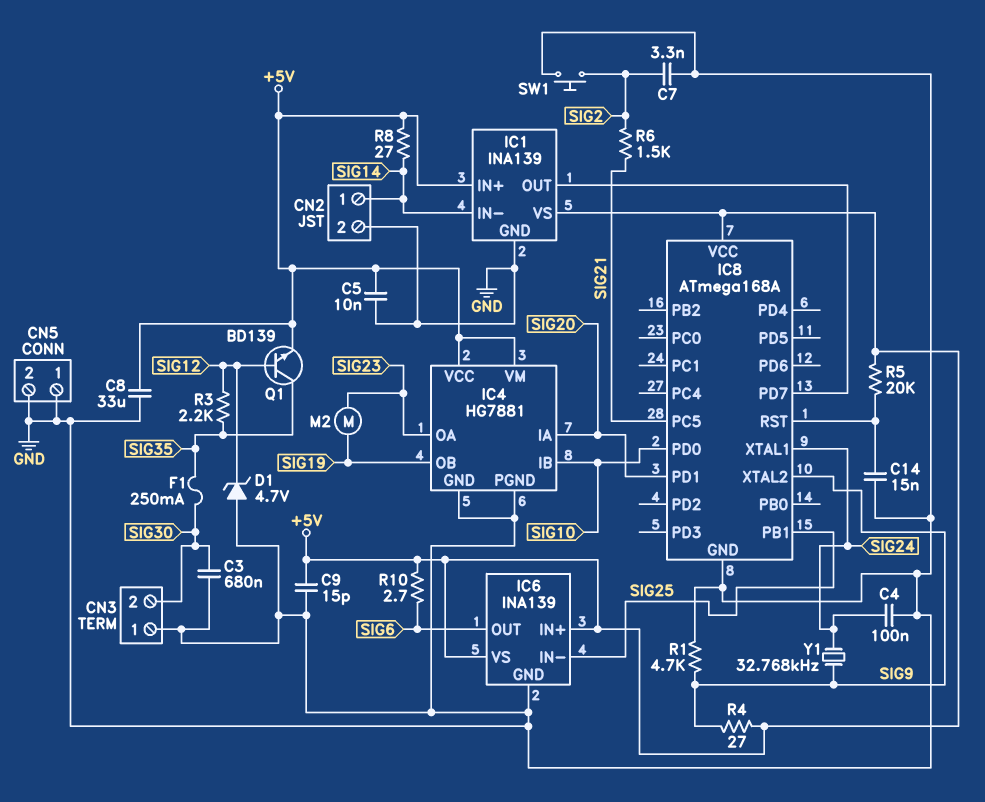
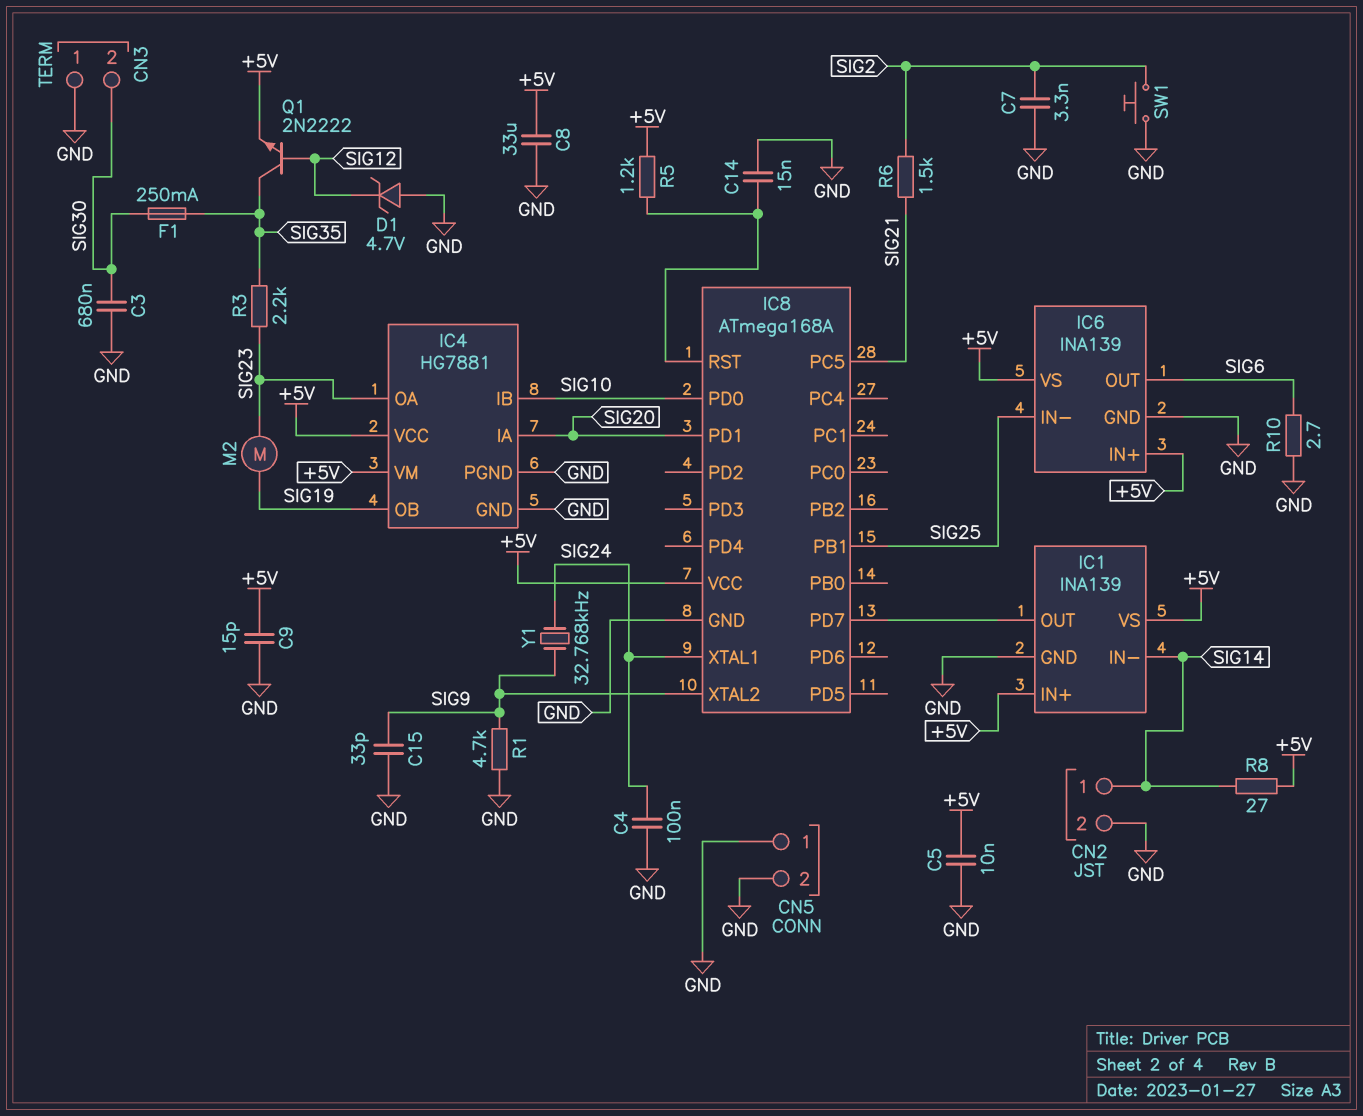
C15: none -> 33pF (GND, SIG9)
Q1: NPN BD139 (B SIG12, C SIG35, E +5V) -> NPN 2N2222 (B SIG12, C SIG35, E +5V)
R3: 2.2k (SIG12, SIG35) -> 2.2k (SIG23, SIG35)
R4: 27 (+5V, SIG9) -> none
R5: 20k (+5V, IC8/RST) -> 1.2k (+5V, IC8/RST)
R10: 2.7 (+5V, SIG6) -> 2.7 (GND, SIG6)

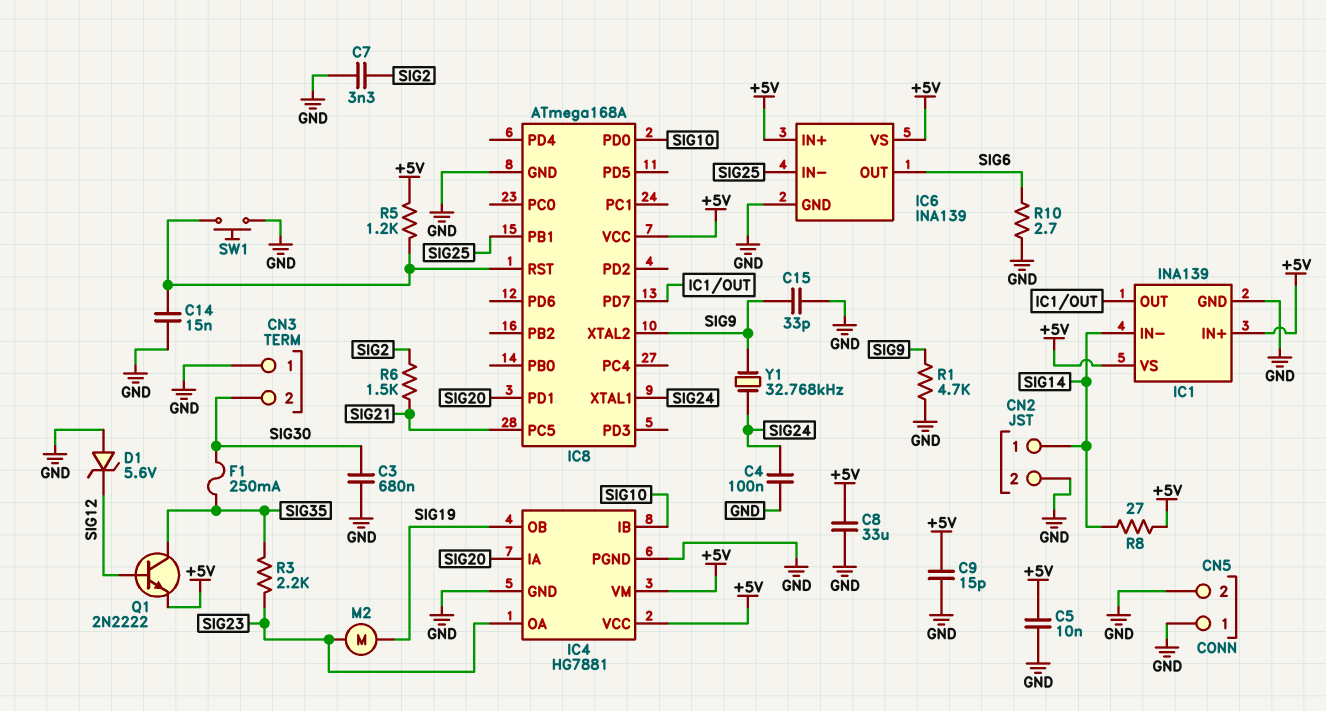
D1: zener 4.7V (A GND, K SIG12) -> zener 5.6V (A GND, K SIG12)
SW1: button (GND, SIG2) -> button (GND, IC8/RST)

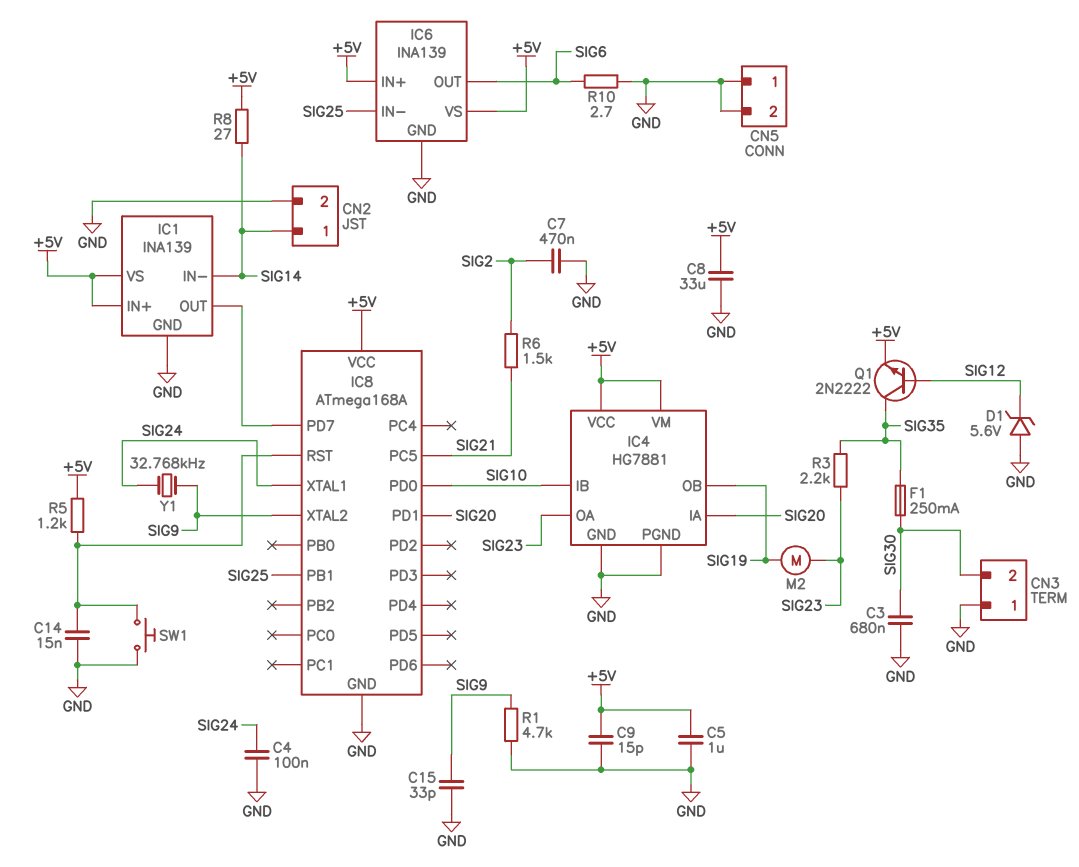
C5: 10nF (+5V, GND) -> 1uF (+5V, GND)
C7: 3.3nF (GND, SIG2) -> 470nF (GND, SIG2)

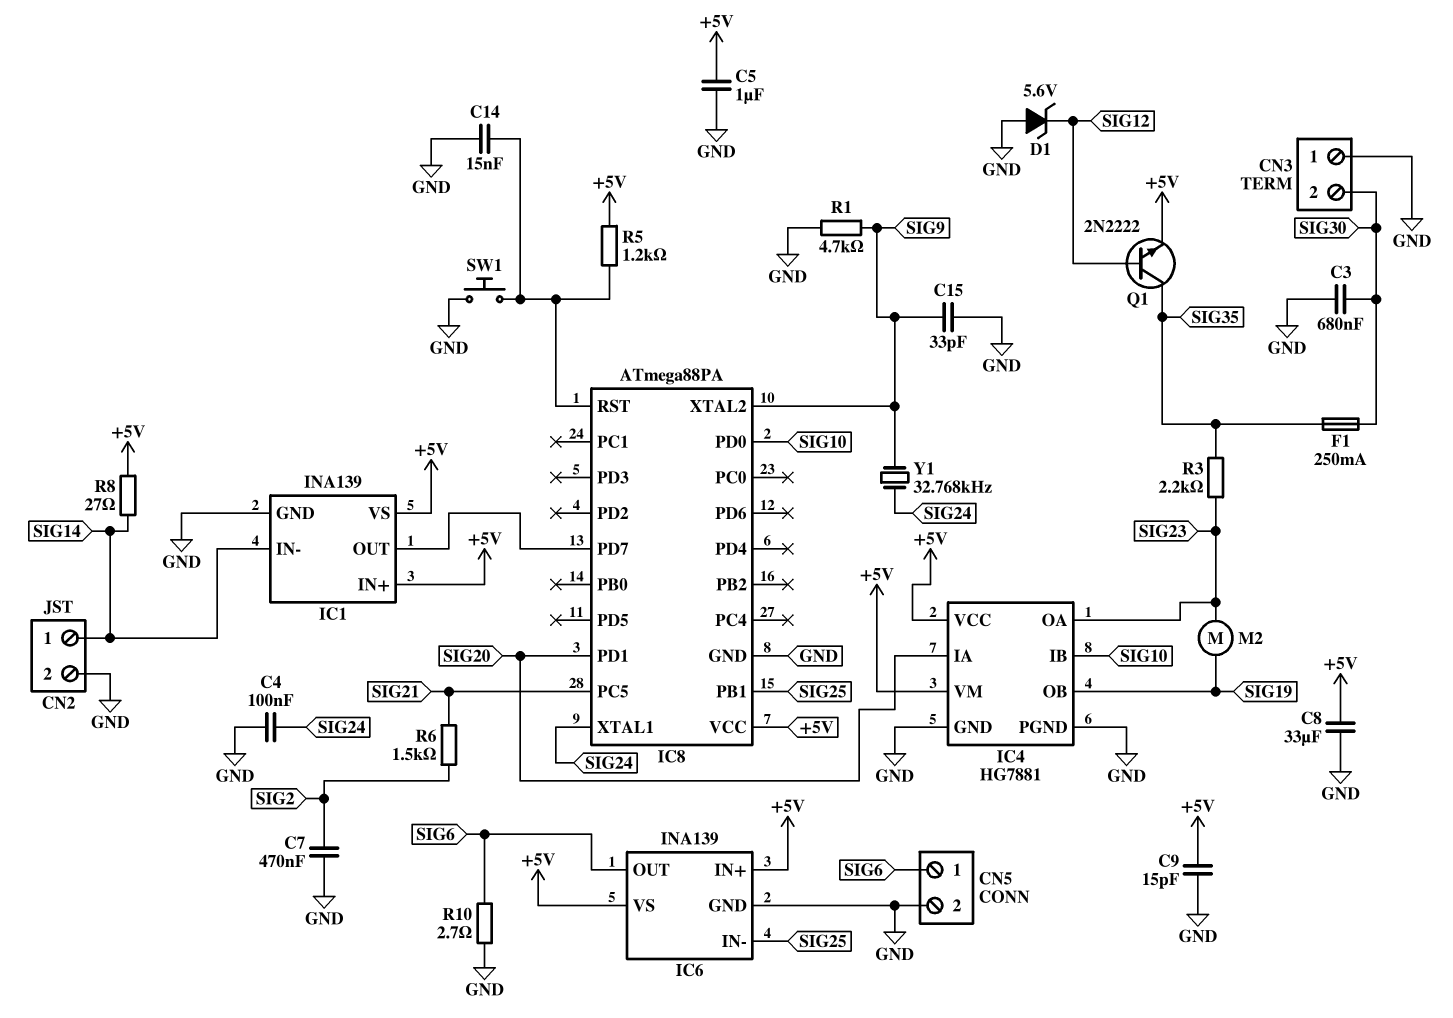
CN5 pin 1: GND -> SIG6
IC8: ATmega168A -> ATmega88PA

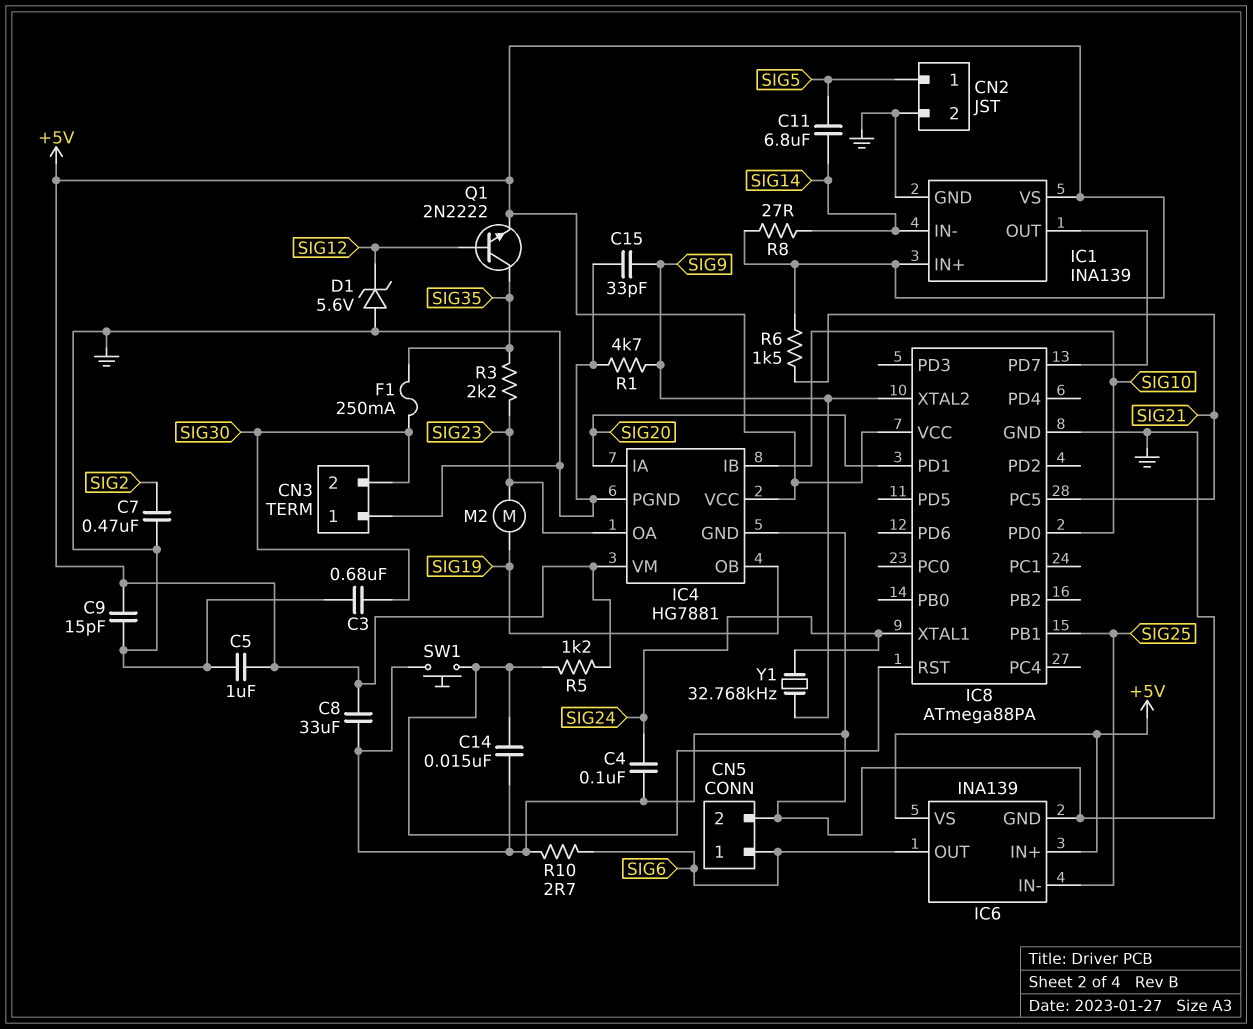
C11: none -> 6.8uF (SIG5, SIG14)
CN2 pin 1: SIG14 -> SIG5
R6: 1.5k (SIG2, SIG21) -> 1.5k (+5V, SIG21)

